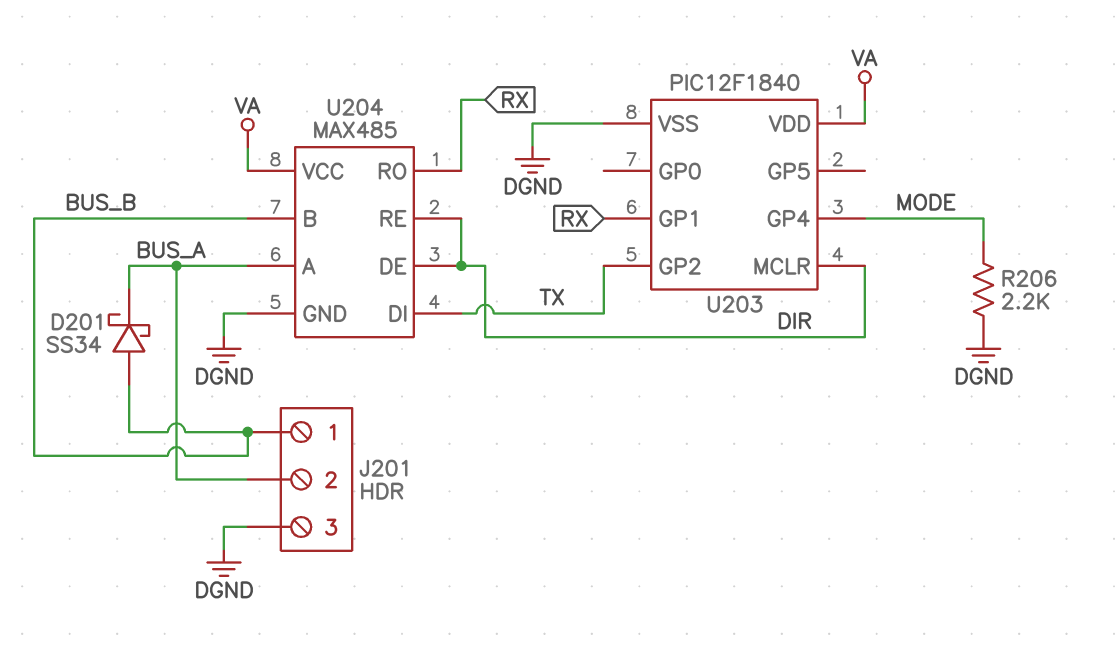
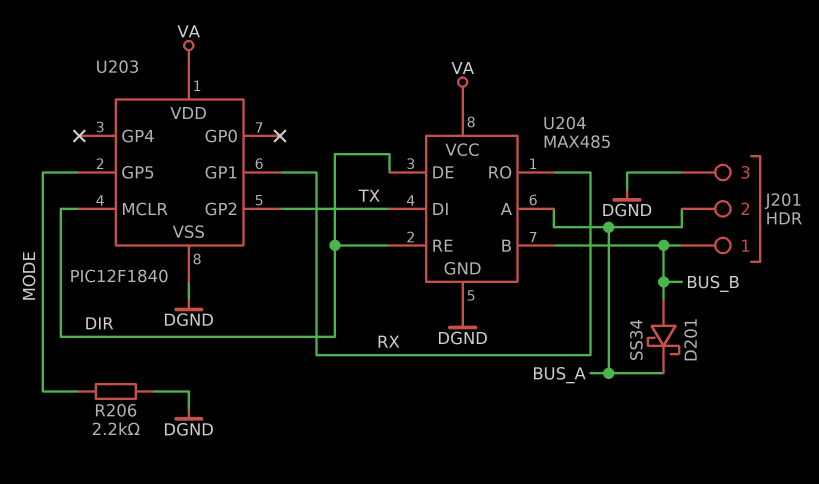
U203 pin GP4: MODE -> none
U203 pin GP5: none -> MODE

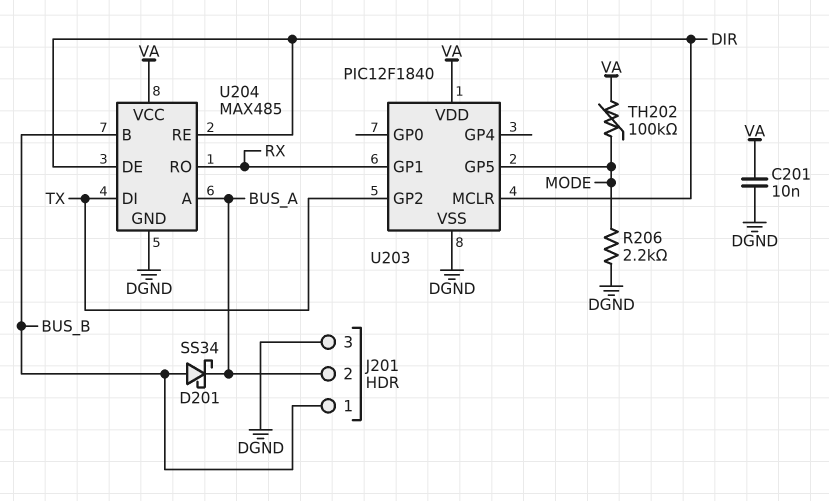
C201: none -> 10nF (DGND, VA)
TH202: none -> 100k (MODE, VA)

